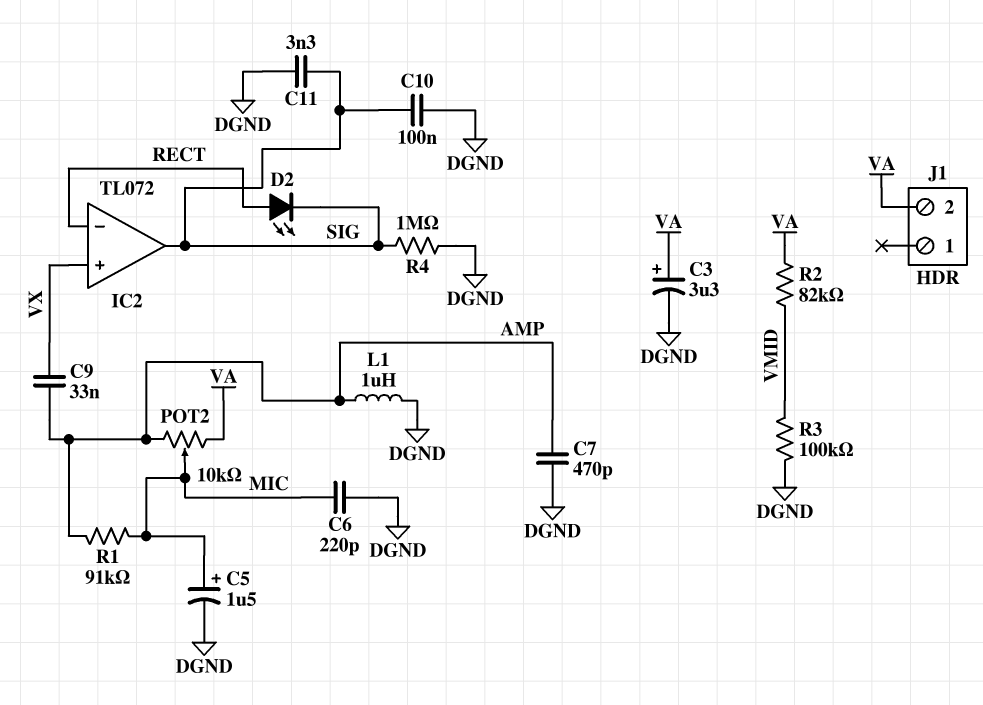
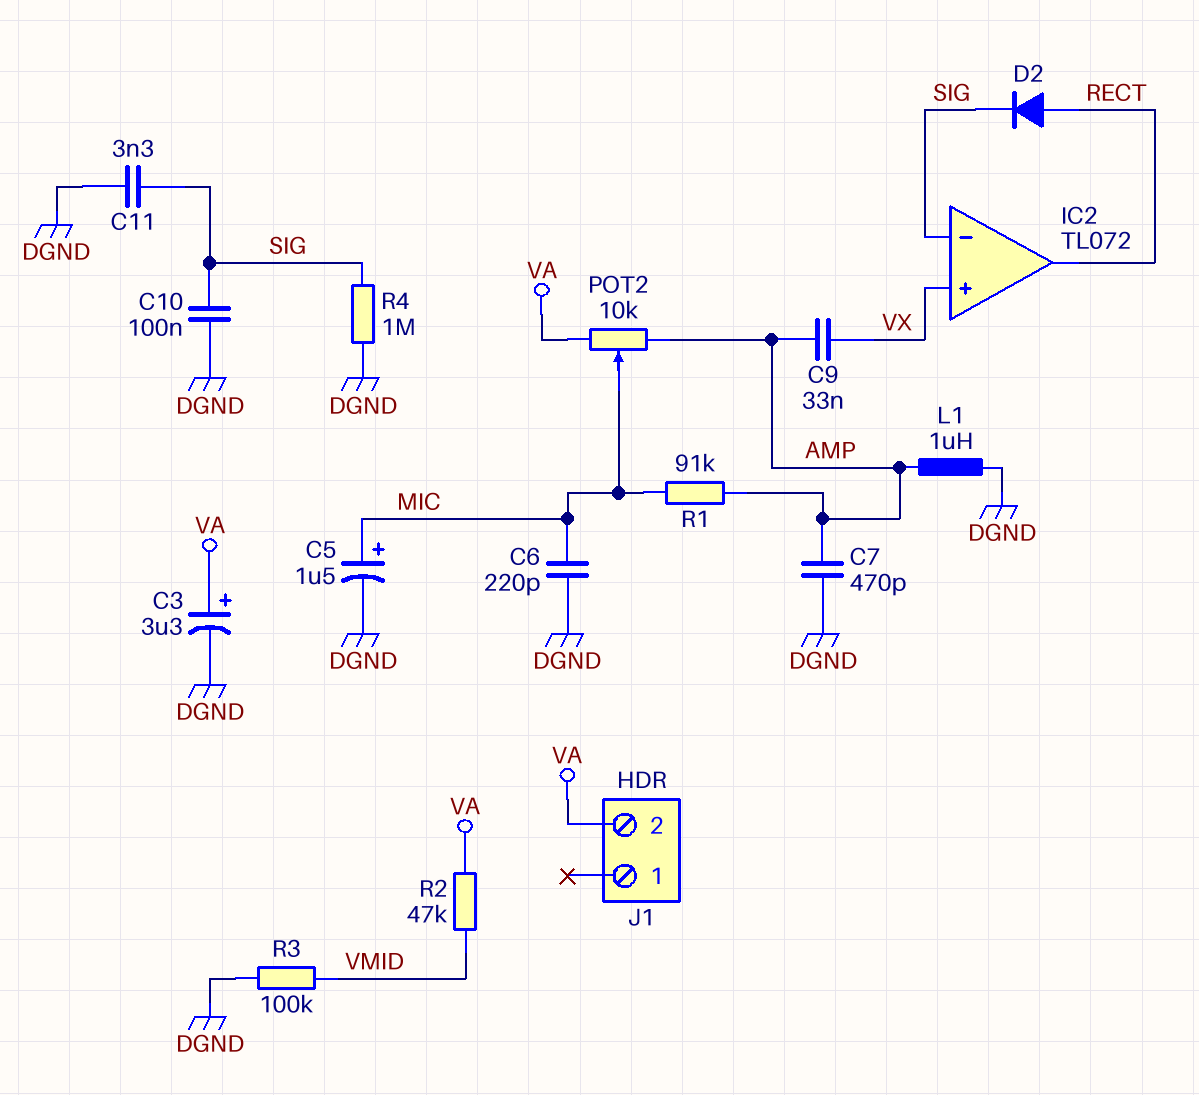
D2: LED (A RECT, K SIG) -> diode (A RECT, K SIG)
IC2 pin in-: RECT -> SIG
IC2 pin out: SIG -> RECT
R2: 82k (VA, VMID) -> 47k (VA, VMID)

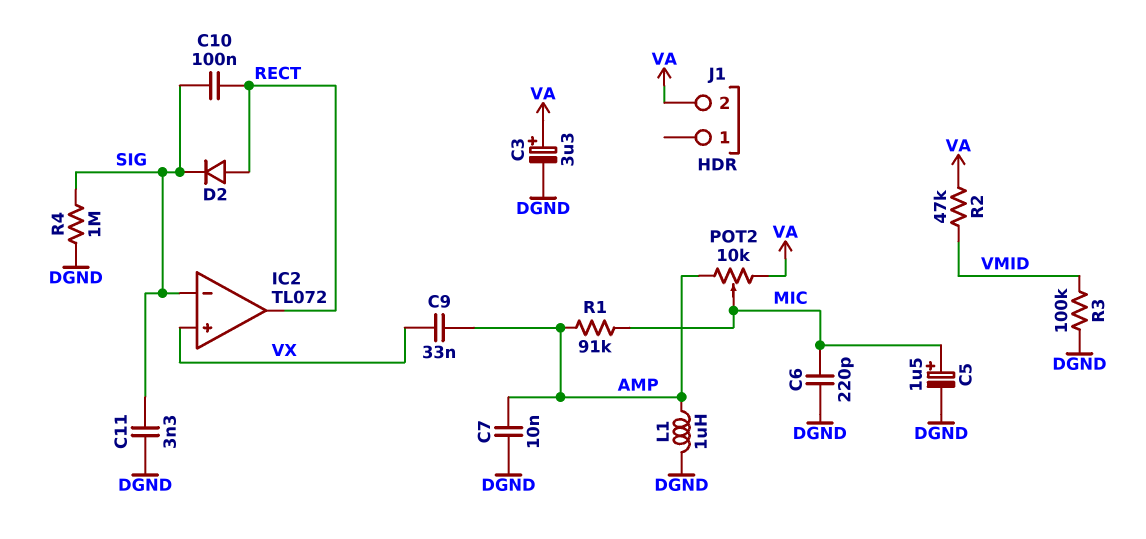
C7: 470pF (AMP, DGND) -> 10nF (AMP, DGND)
C10: 100nF (DGND, SIG) -> 100nF (RECT, SIG)

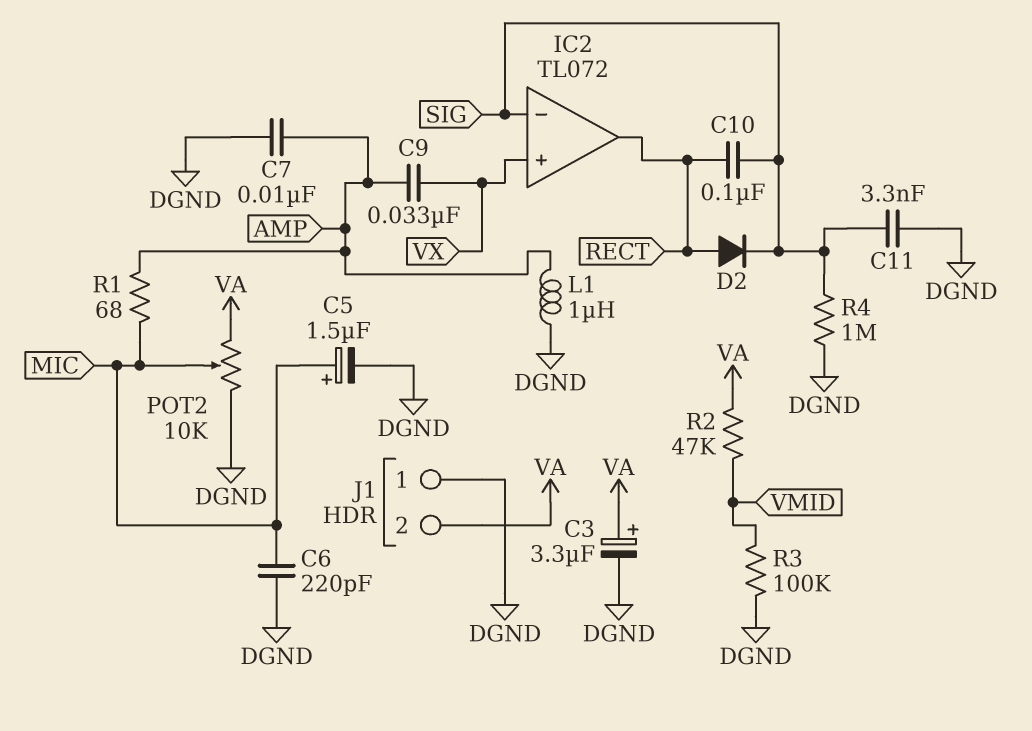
J1 pin 1: none -> DGND
POT2: 10k (AMP, VA, wiper MIC) -> 10k (DGND, VA, wiper MIC)
R1: 91k (AMP, MIC) -> 68 (AMP, MIC)

